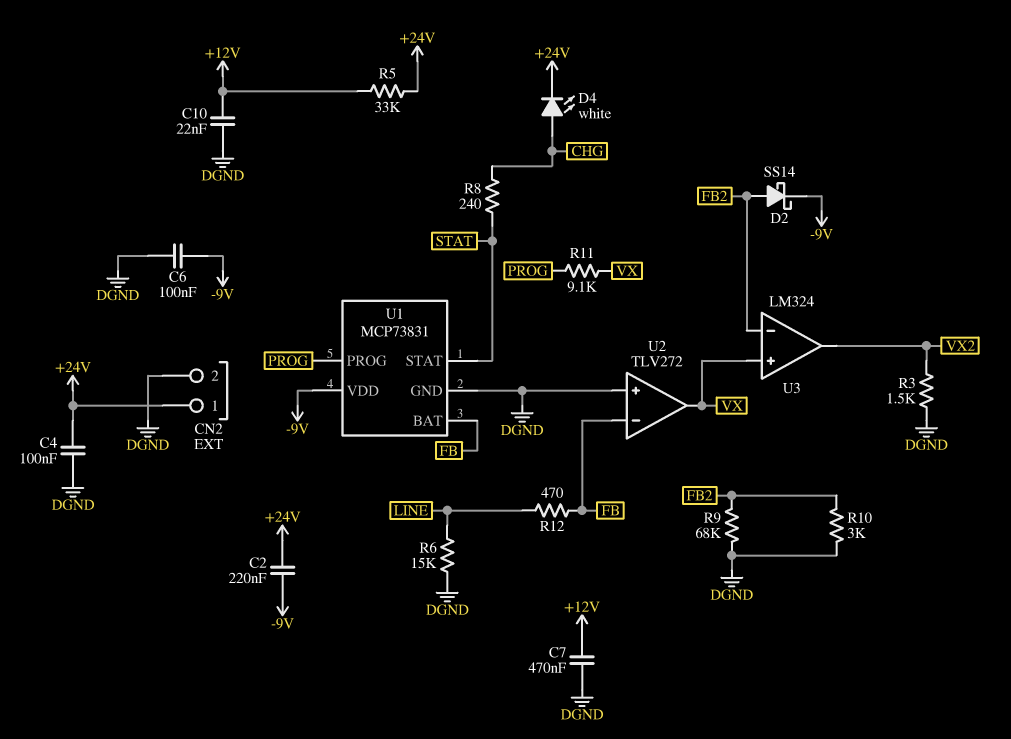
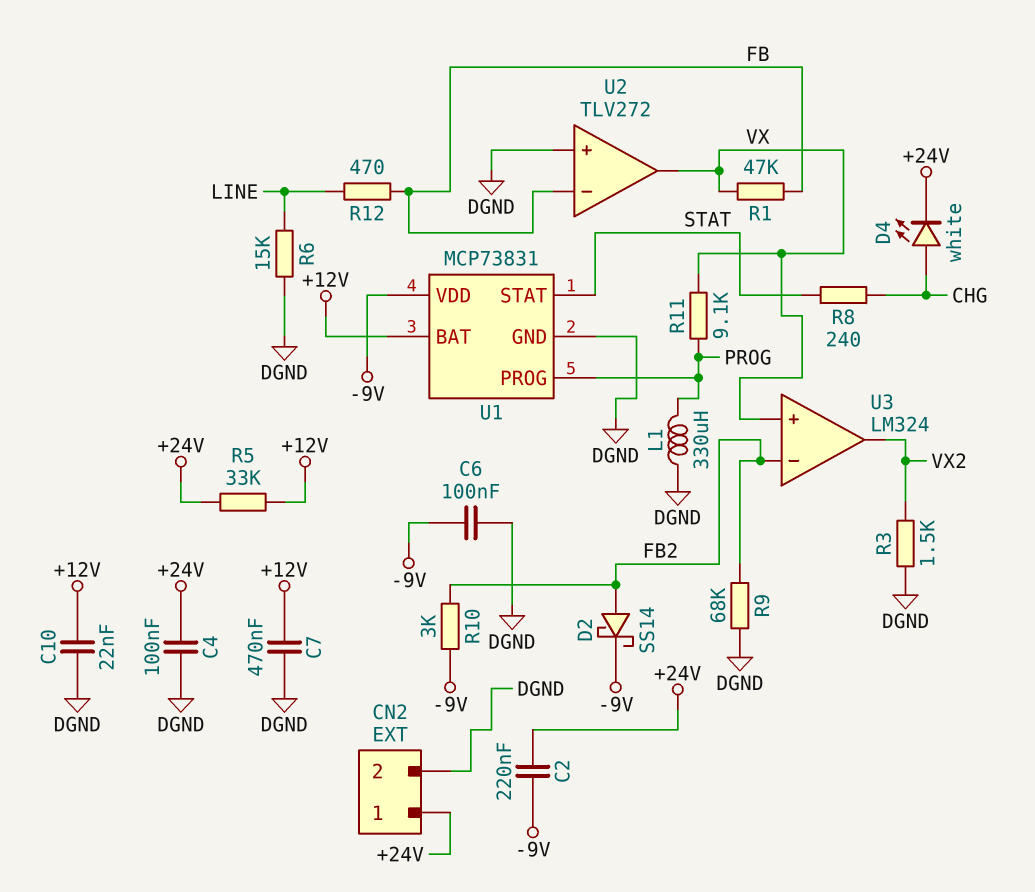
L1: none -> 330uH (DGND, PROG)
R1: none -> 47k (FB, VX)
R10: 3k (DGND, FB2) -> 3k (-9V, FB2)
U1 pin BAT: FB -> +12V

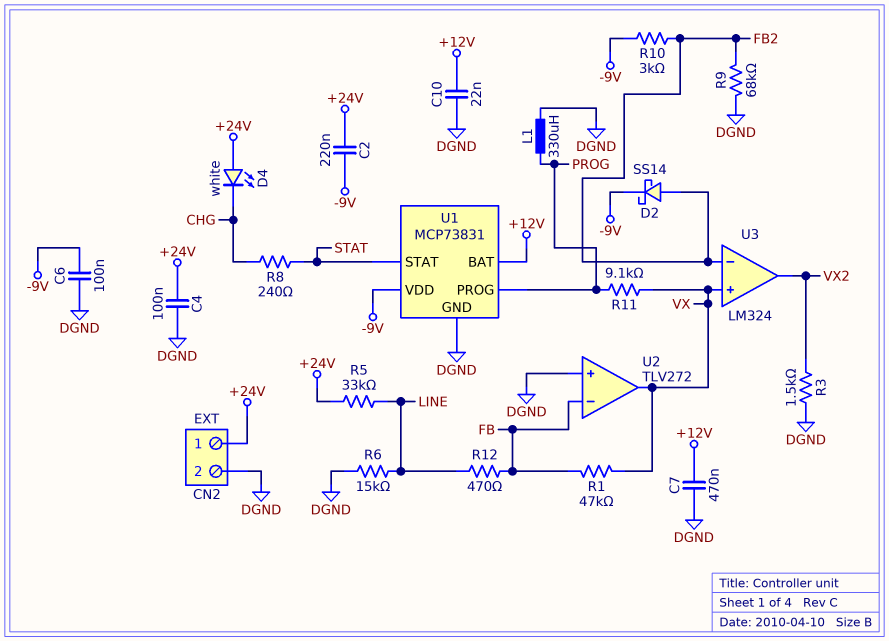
D4: LED white (A CHG, K +24V) -> LED white (A +24V, K CHG)
R5: 33k (+12V, +24V) -> 33k (+24V, LINE)

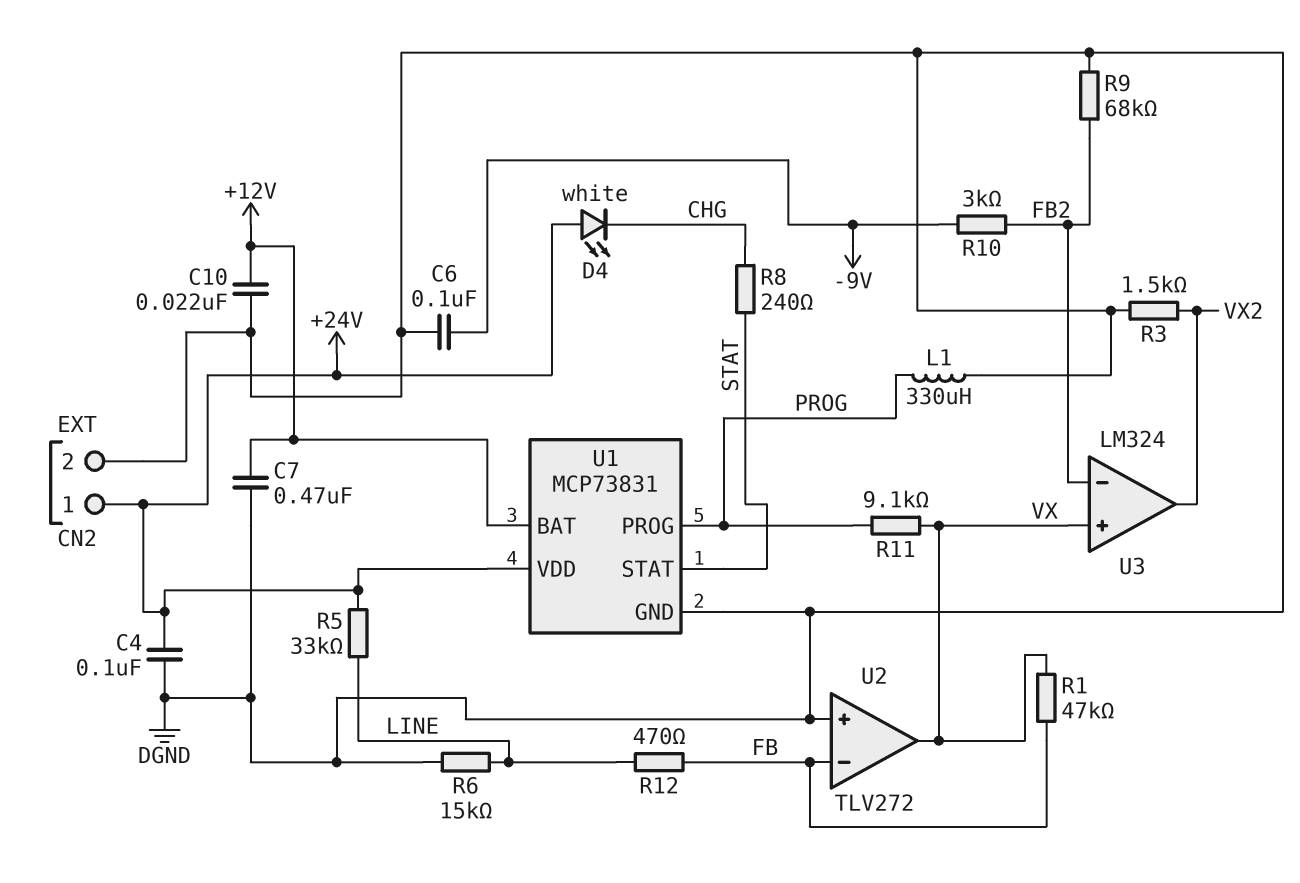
C2: 220nF (+24V, -9V) -> none
D2: schottky SS14 (A FB2, K -9V) -> none
U1 pin VDD: -9V -> +24V

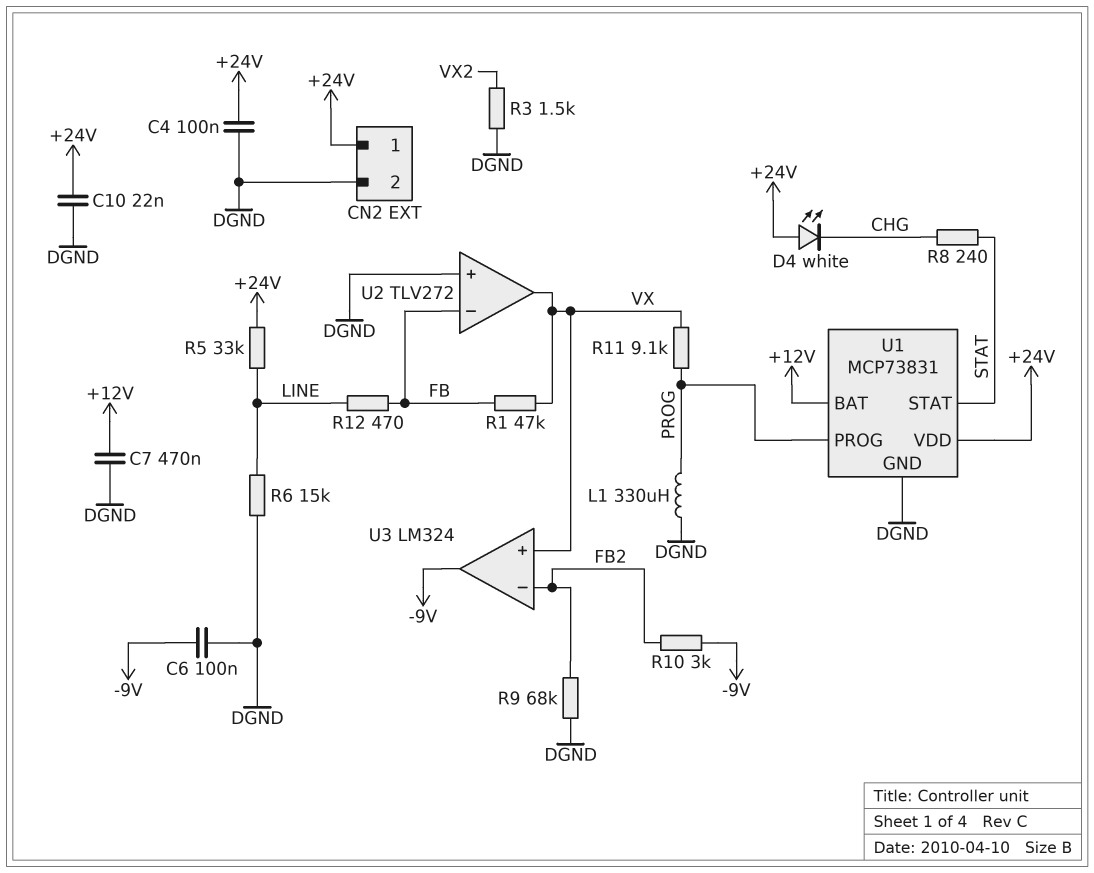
C10: 22nF (+12V, DGND) -> 22nF (+24V, DGND)
U3 pin out: VX2 -> -9V

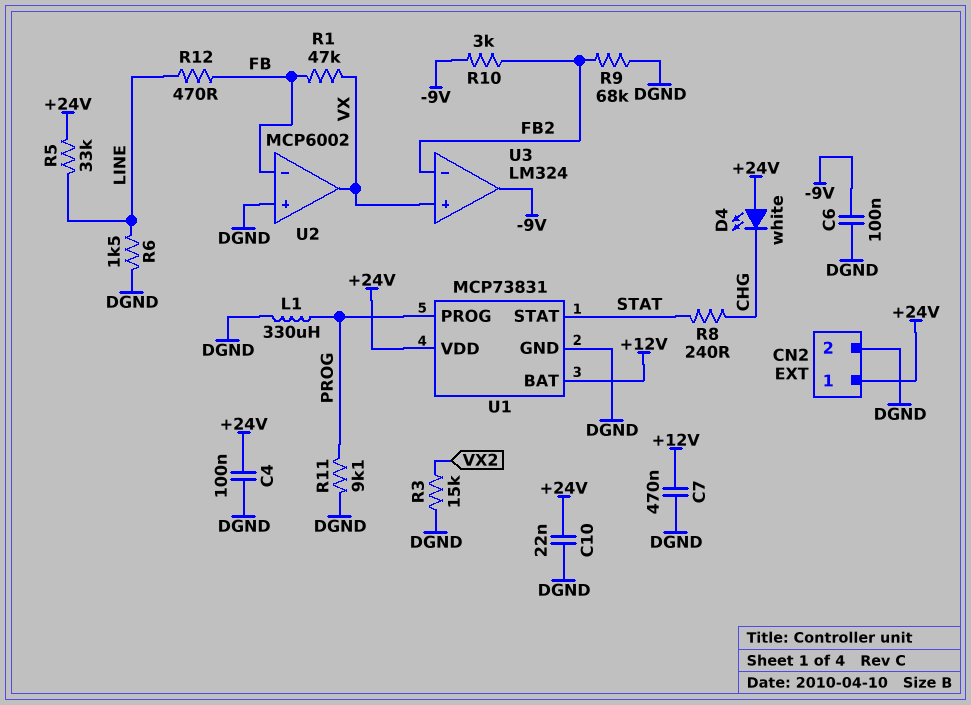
R3: 1.5k (DGND, VX2) -> 15k (DGND, VX2)
R6: 15k (DGND, LINE) -> 1.5k (DGND, LINE)
R11: 9.1k (PROG, VX) -> 9.1k (DGND, PROG)
U2: TLV272 -> MCP6002

